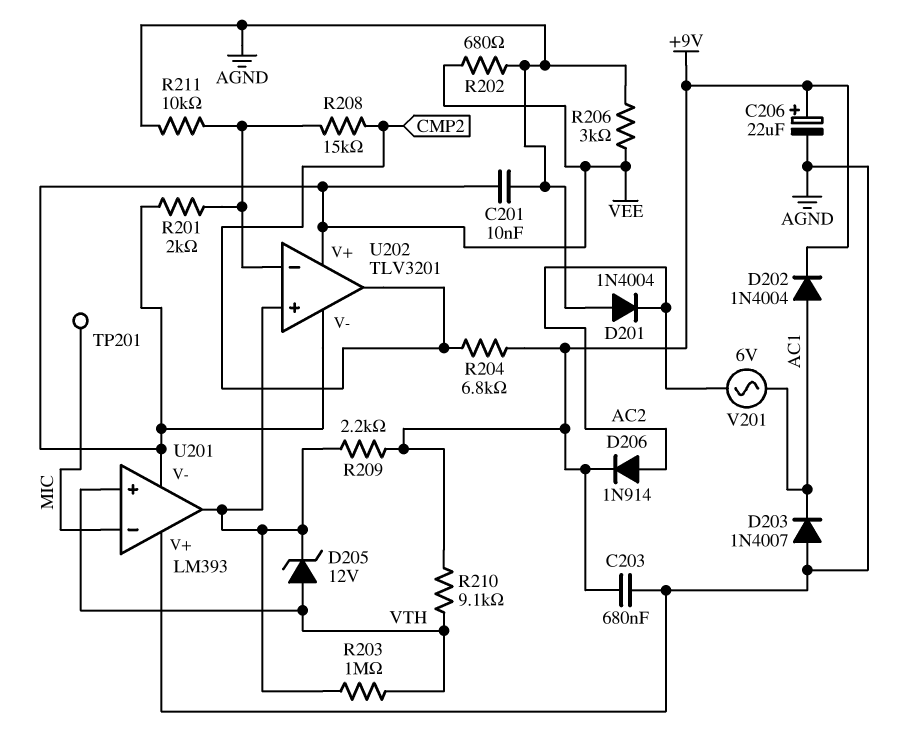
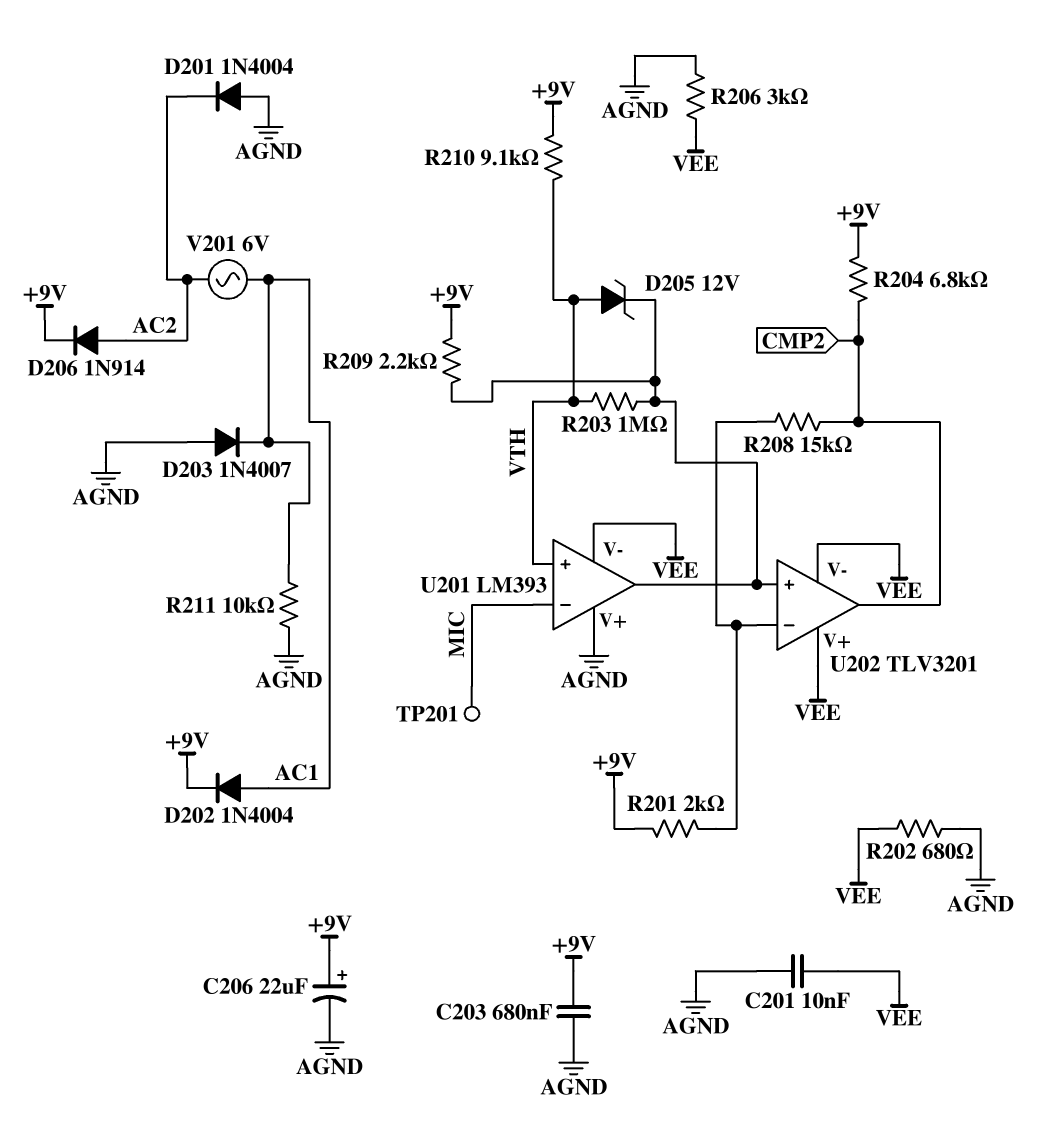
R201: 2k (U202/in-, VEE) -> 2k (+9V, U202/in-)
R211: 10k (AGND, U202/in-) -> 10k (AC1, AGND)

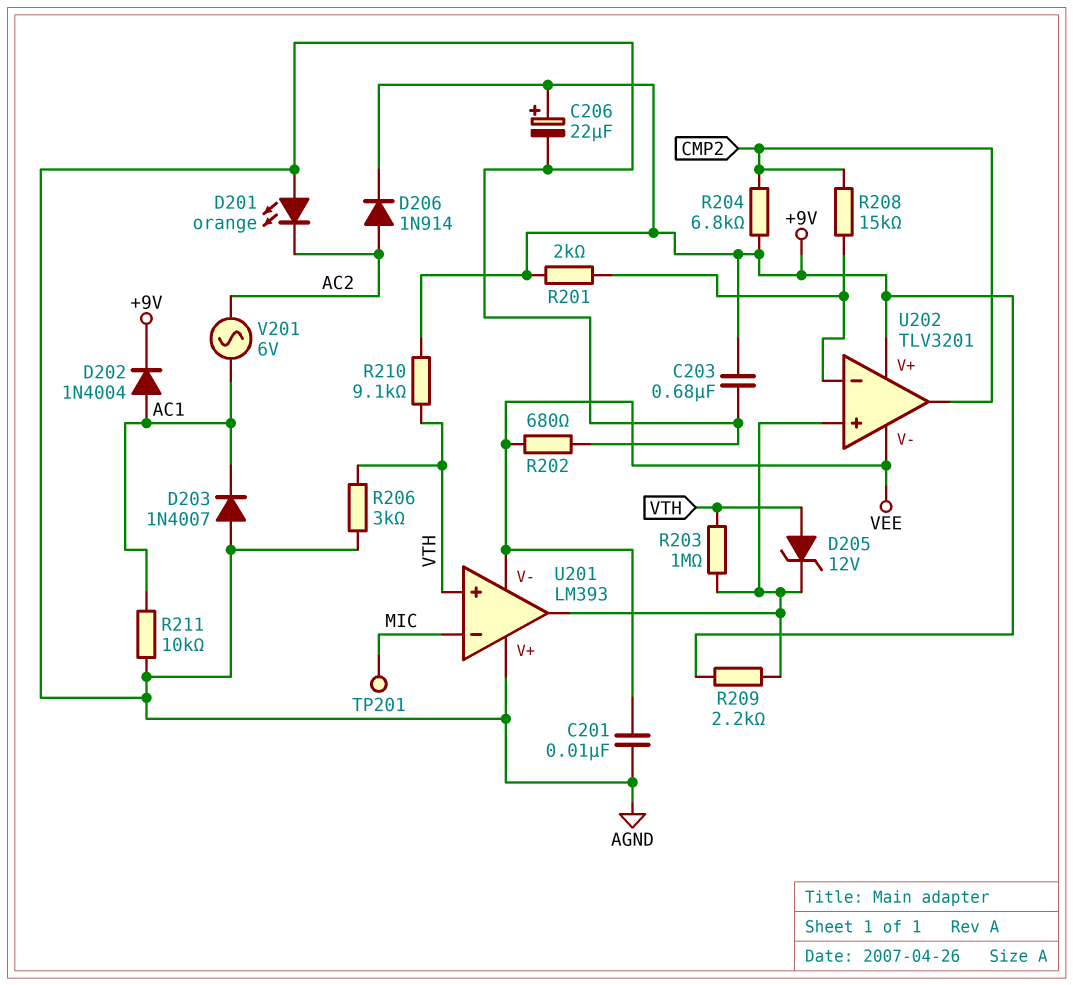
D201: diode 1N4004 (A AGND, K AC2) -> LED orange (A AGND, K AC2)
R206: 3k (AGND, VEE) -> 3k (AGND, VTH)
U202 pin V+: VEE -> +9V

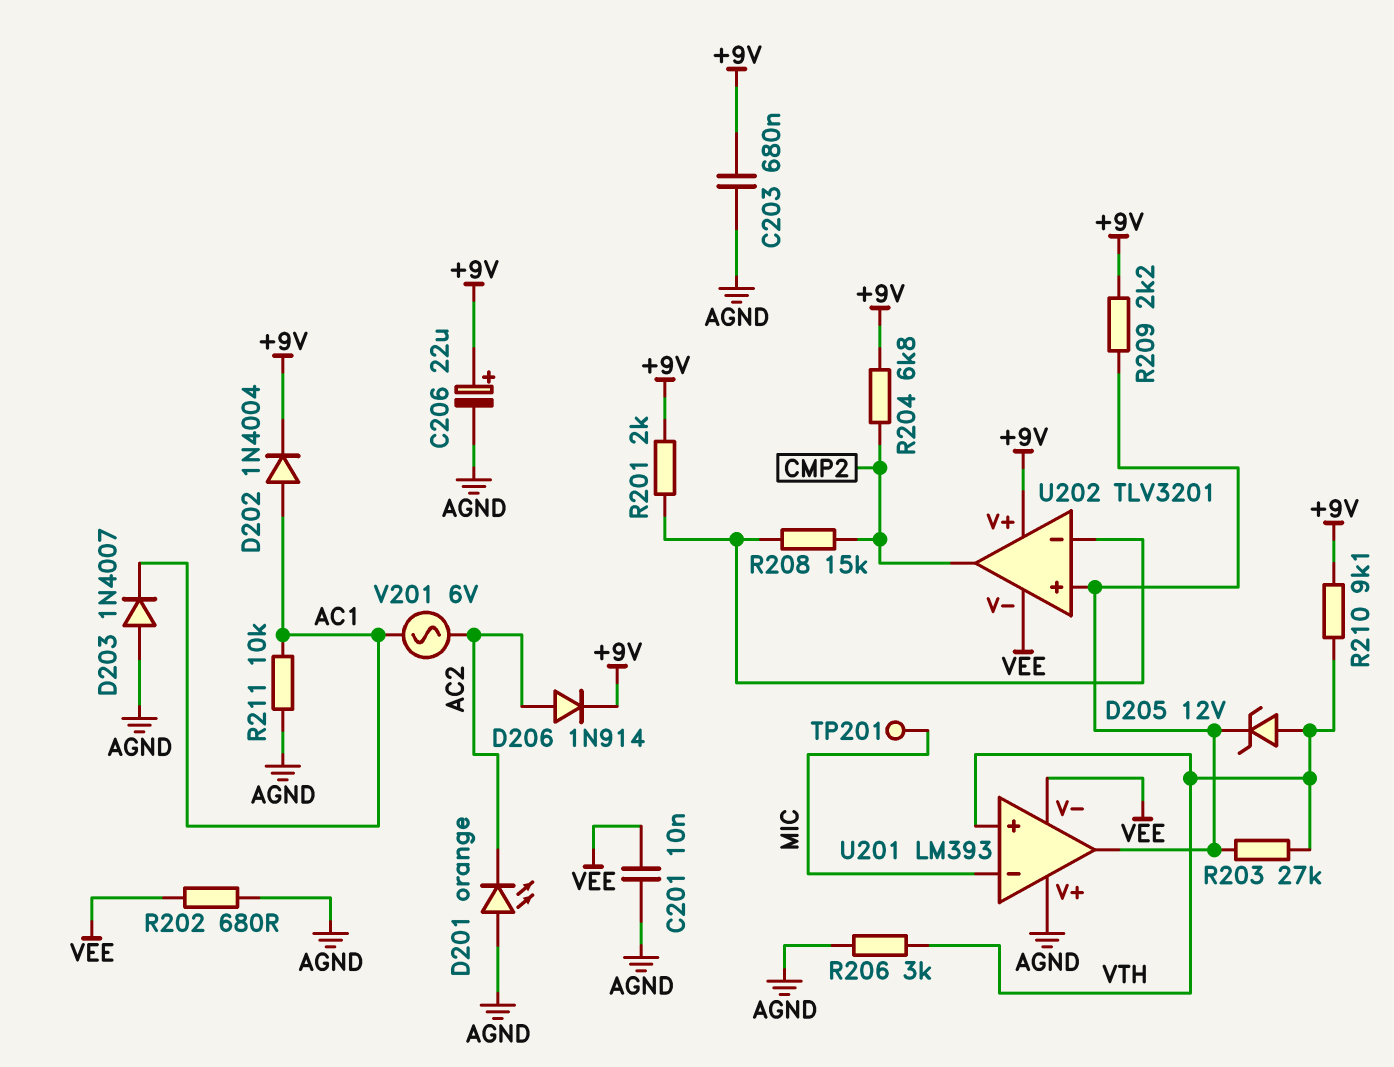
R203: 1M (U201/out, VTH) -> 27k (U201/out, VTH)

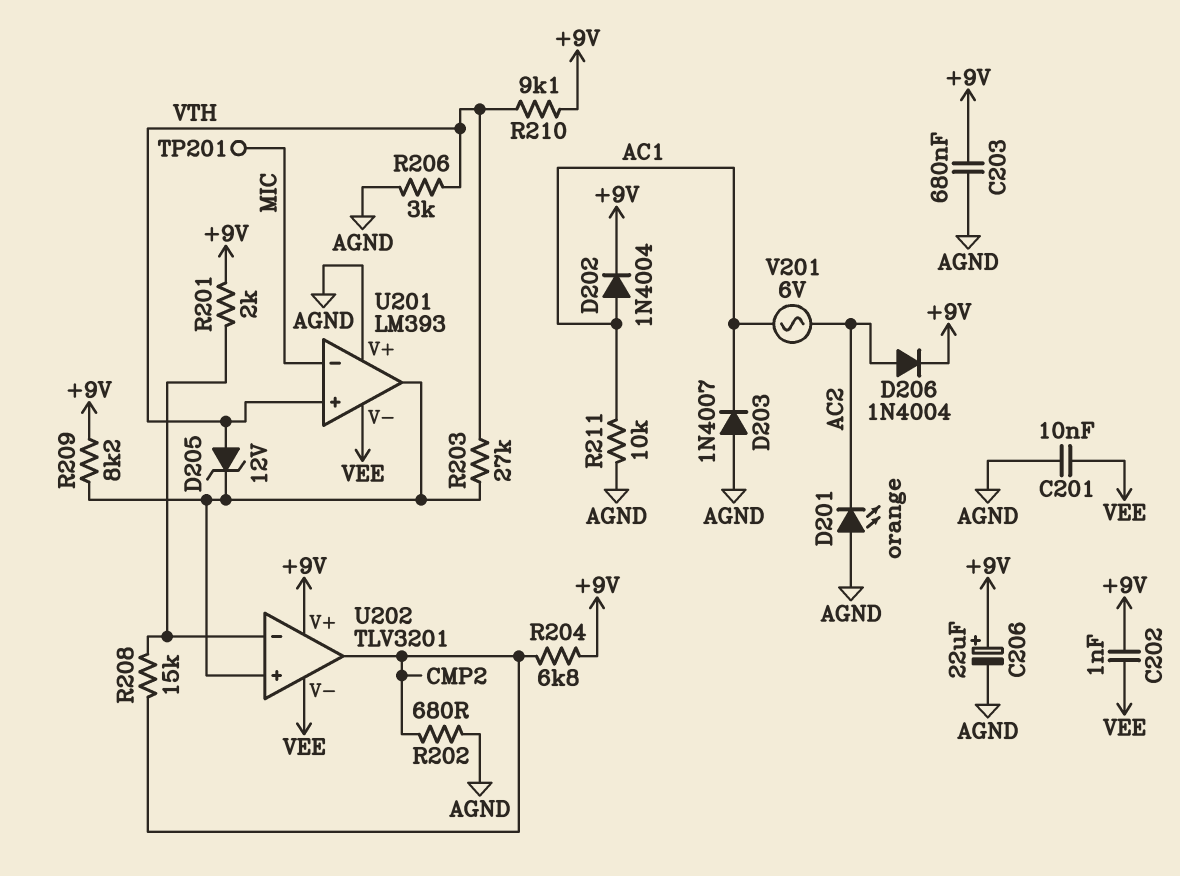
C202: none -> 1nF (+9V, VEE)
D206: diode 1N914 (A AC2, K +9V) -> diode 1N4004 (A AC2, K +9V)
R202: 680 (AGND, VEE) -> 680 (AGND, CMP2)
R209: 2.2k (+9V, U201/out) -> 8.2k (+9V, U201/out)

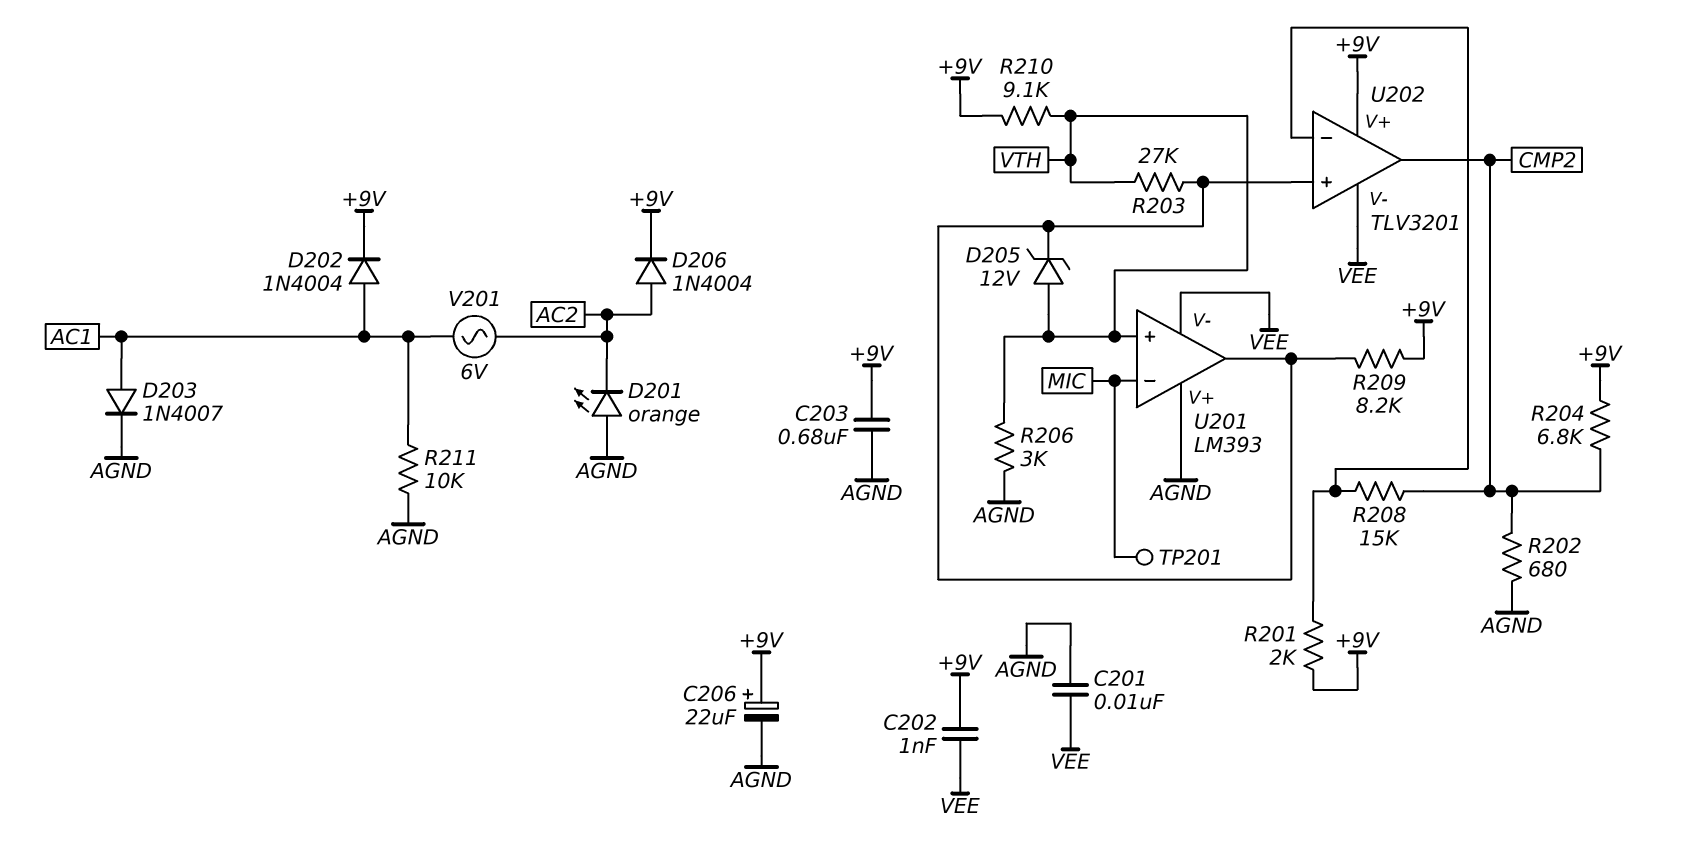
D203: diode 1N4007 (A AGND, K AC1) -> diode 1N4007 (A AC1, K AGND)

